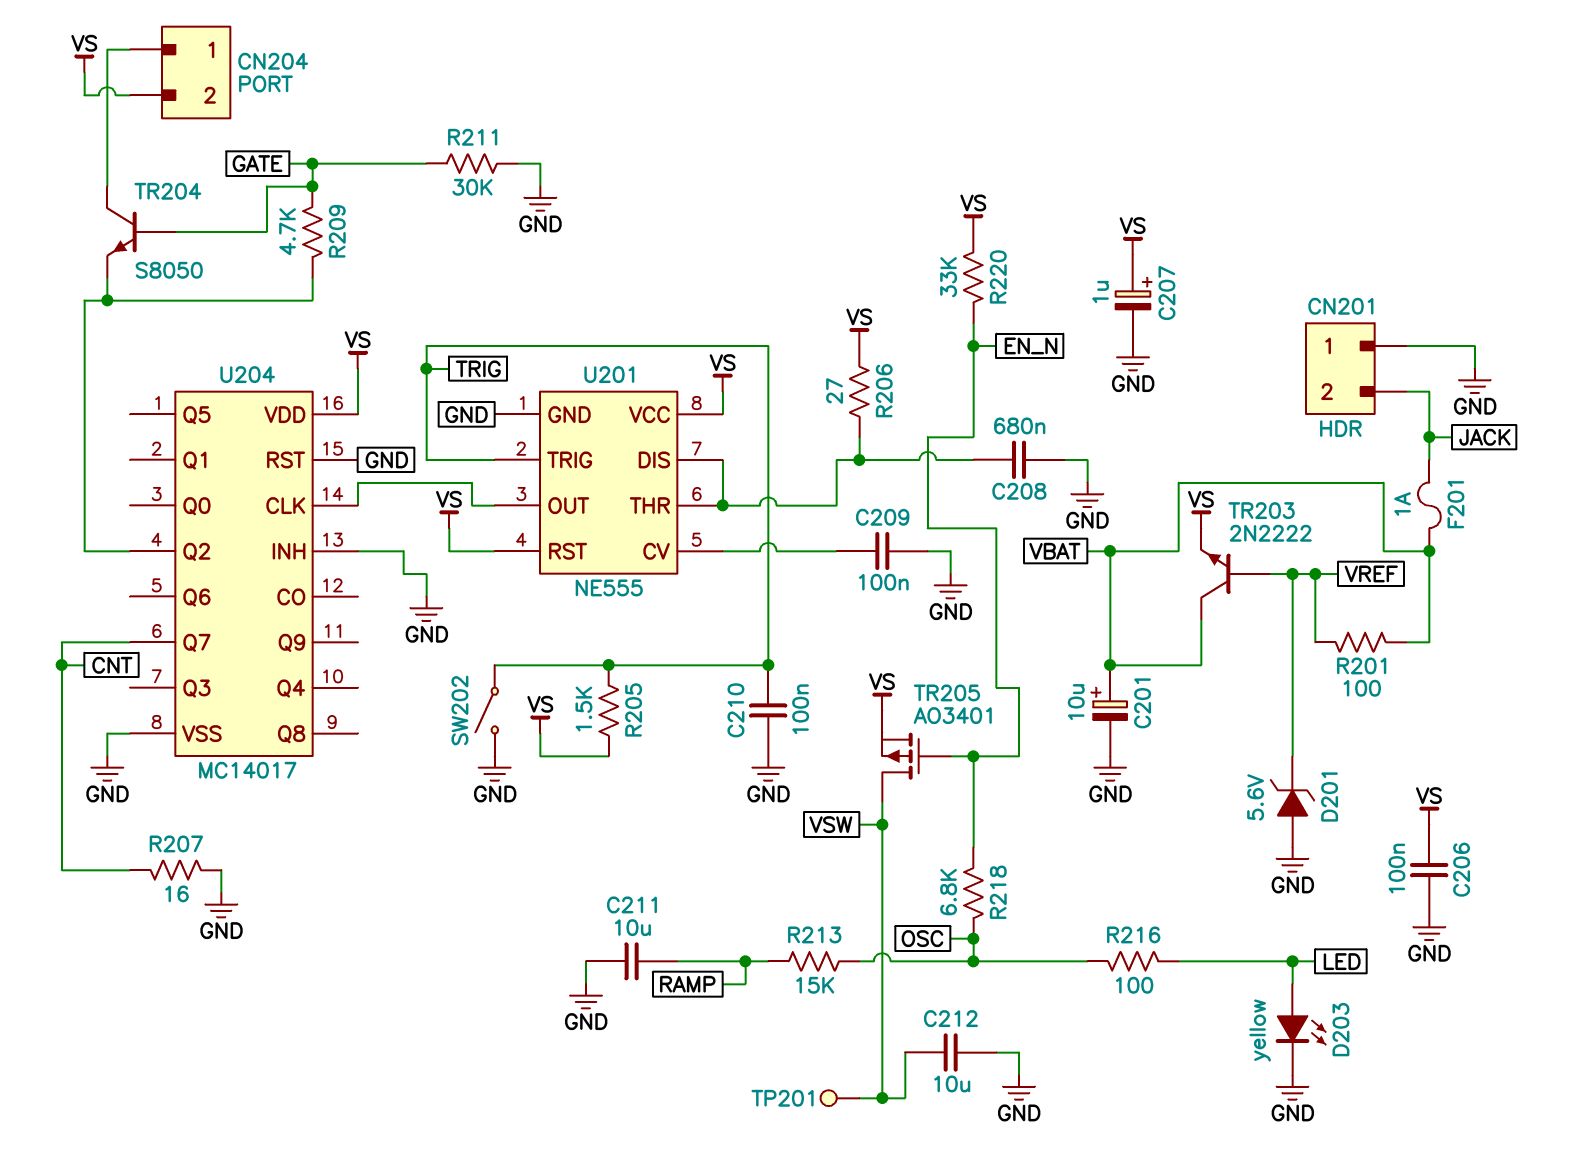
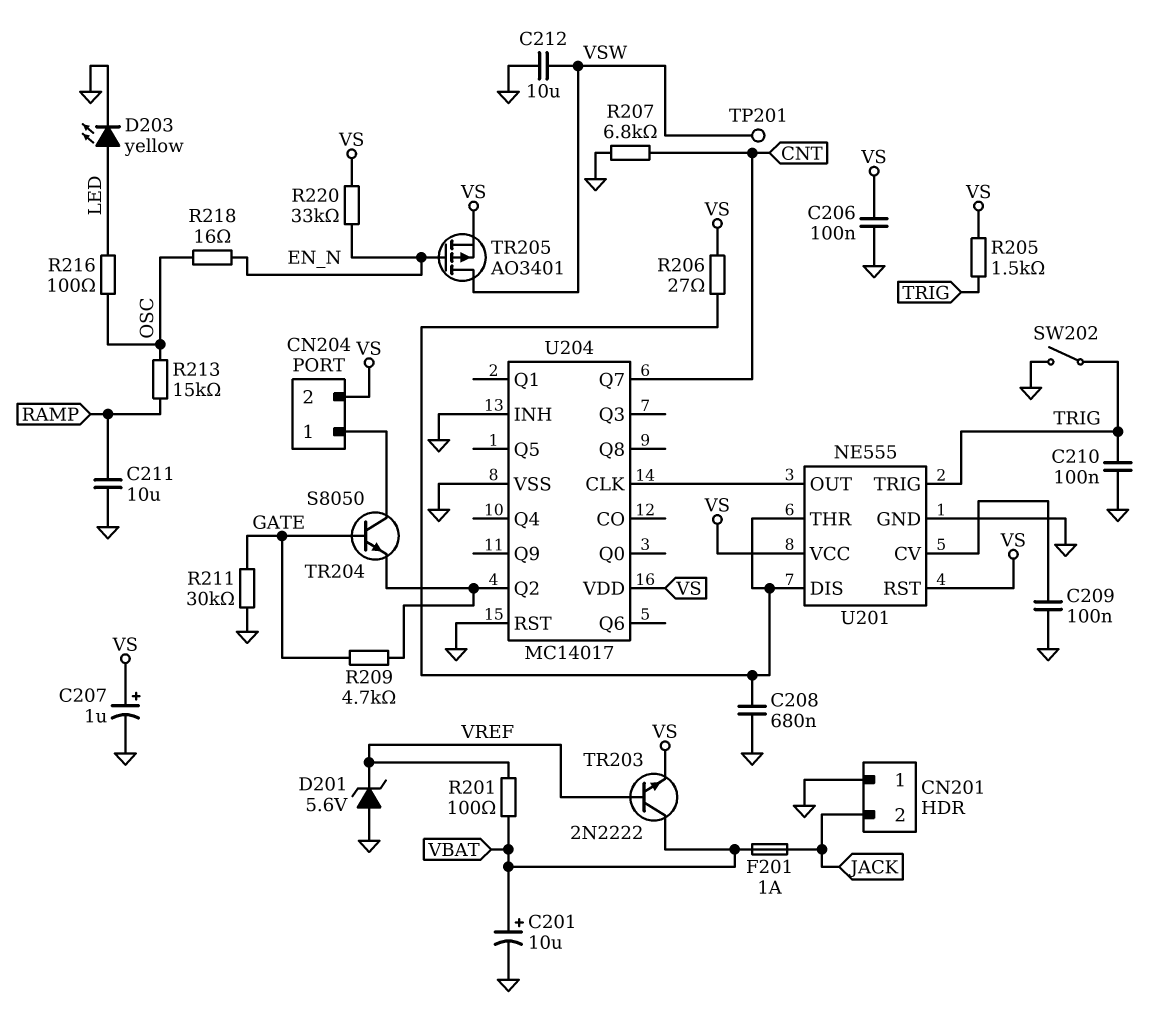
R207: 16 (CNT, GND) -> 6.8k (CNT, GND)
R218: 6.8k (EN_N, OSC) -> 16 (EN_N, OSC)

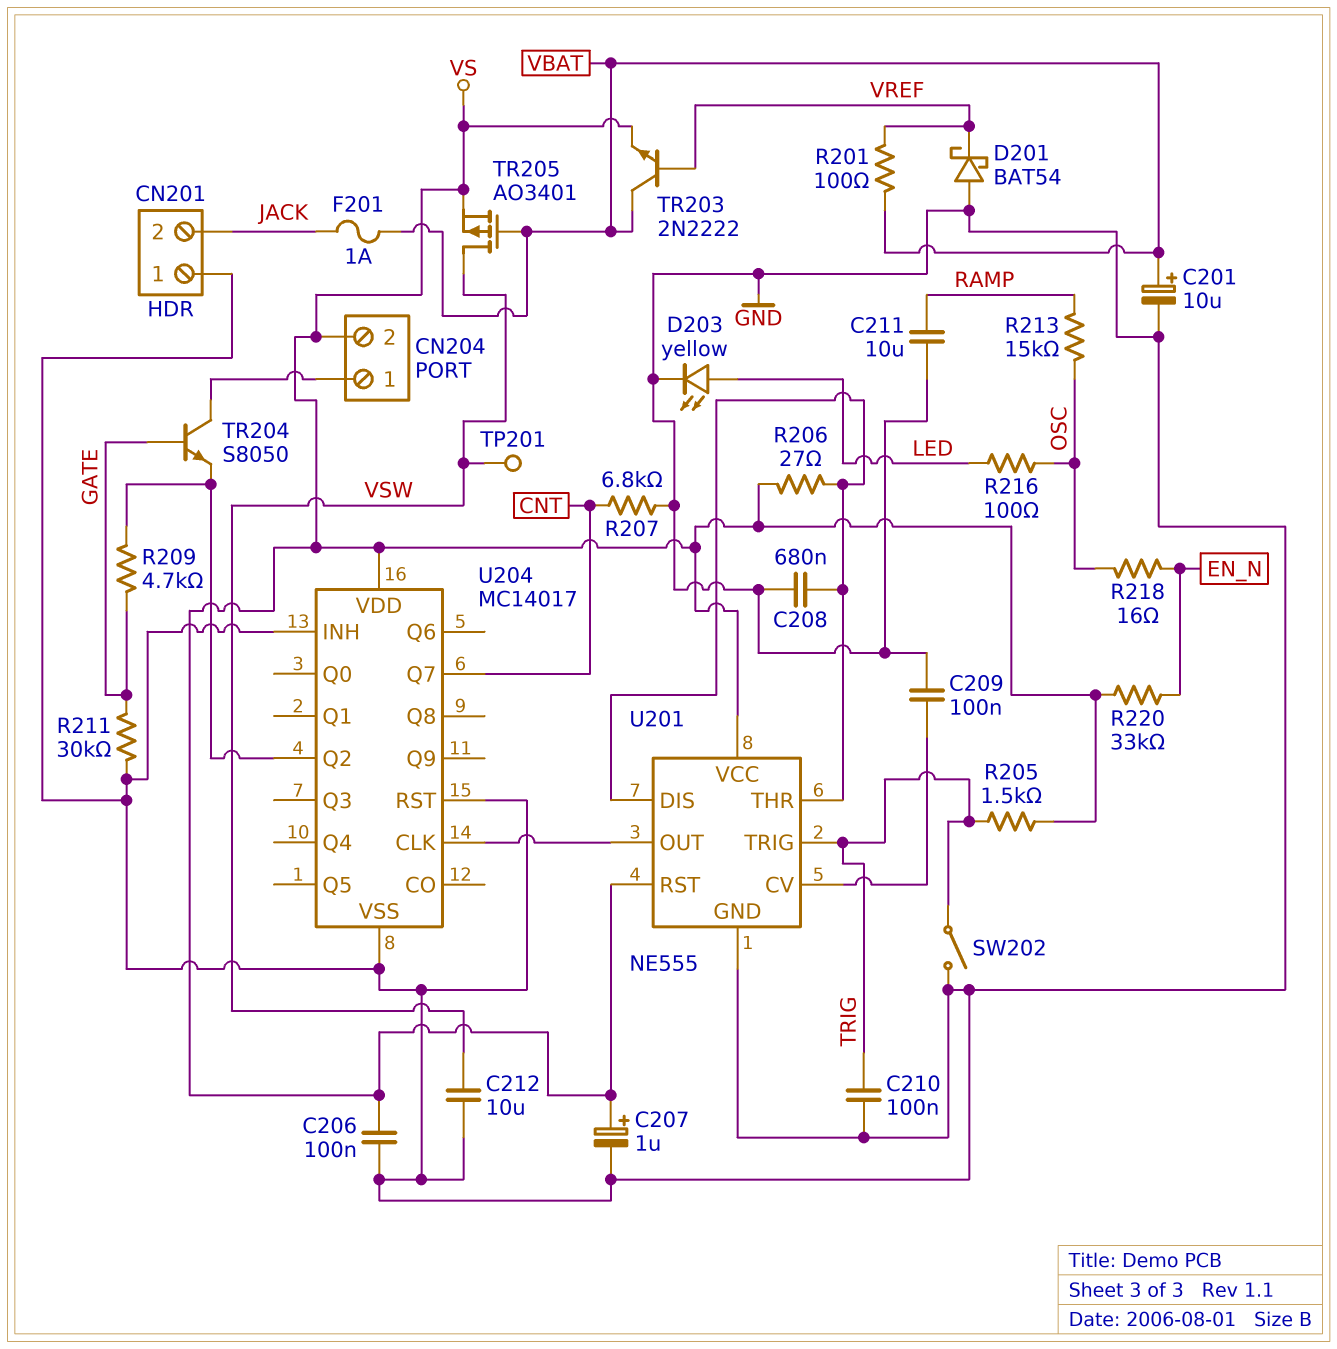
D201: zener 5.6V (A GND, K VREF) -> schottky BAT54 (A GND, K VREF)
TR205: PMOS AO3401 (G EN_N, D VSW, S VS) -> PMOS AO3401 (G VBAT, D VSW, S VS)

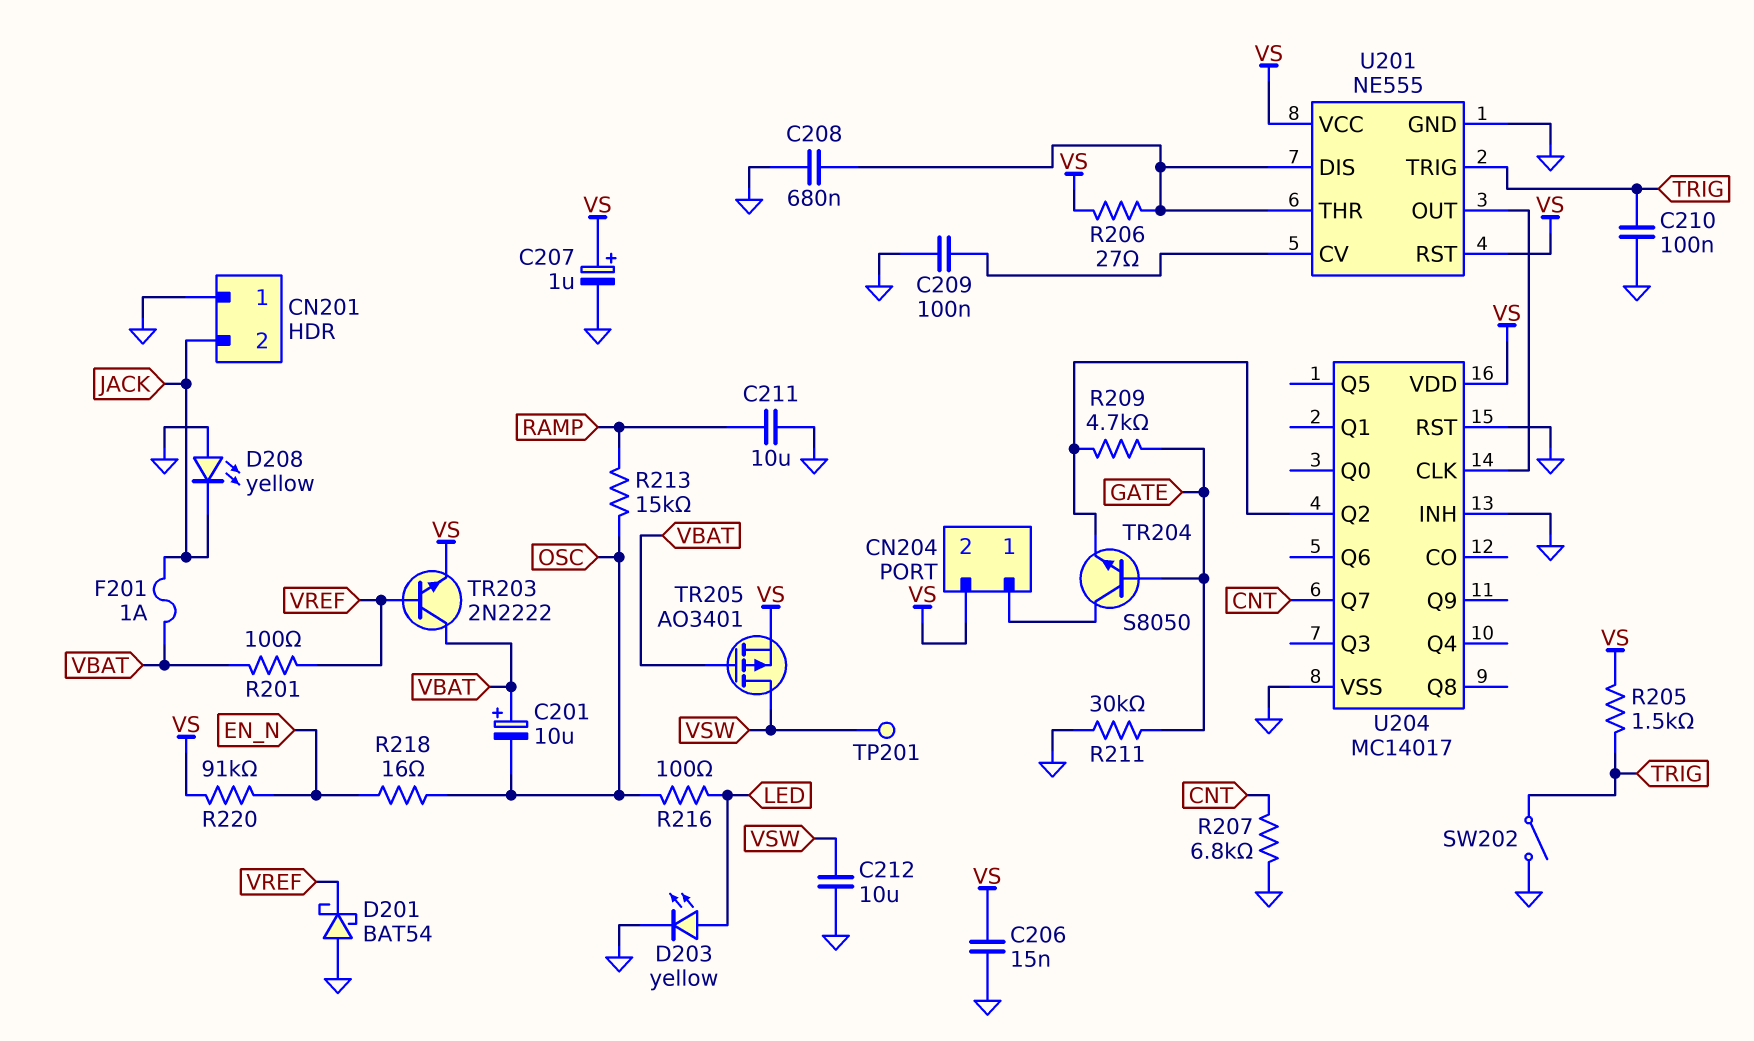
C201: 10uF (plus VBAT, minus GND) -> 10uF (plus VBAT, minus OSC)
C206: 100nF (GND, VS) -> 15nF (GND, VS)
D208: none -> LED yellow (A GND, K JACK)
R220: 33k (EN_N, VS) -> 91k (EN_N, VS)

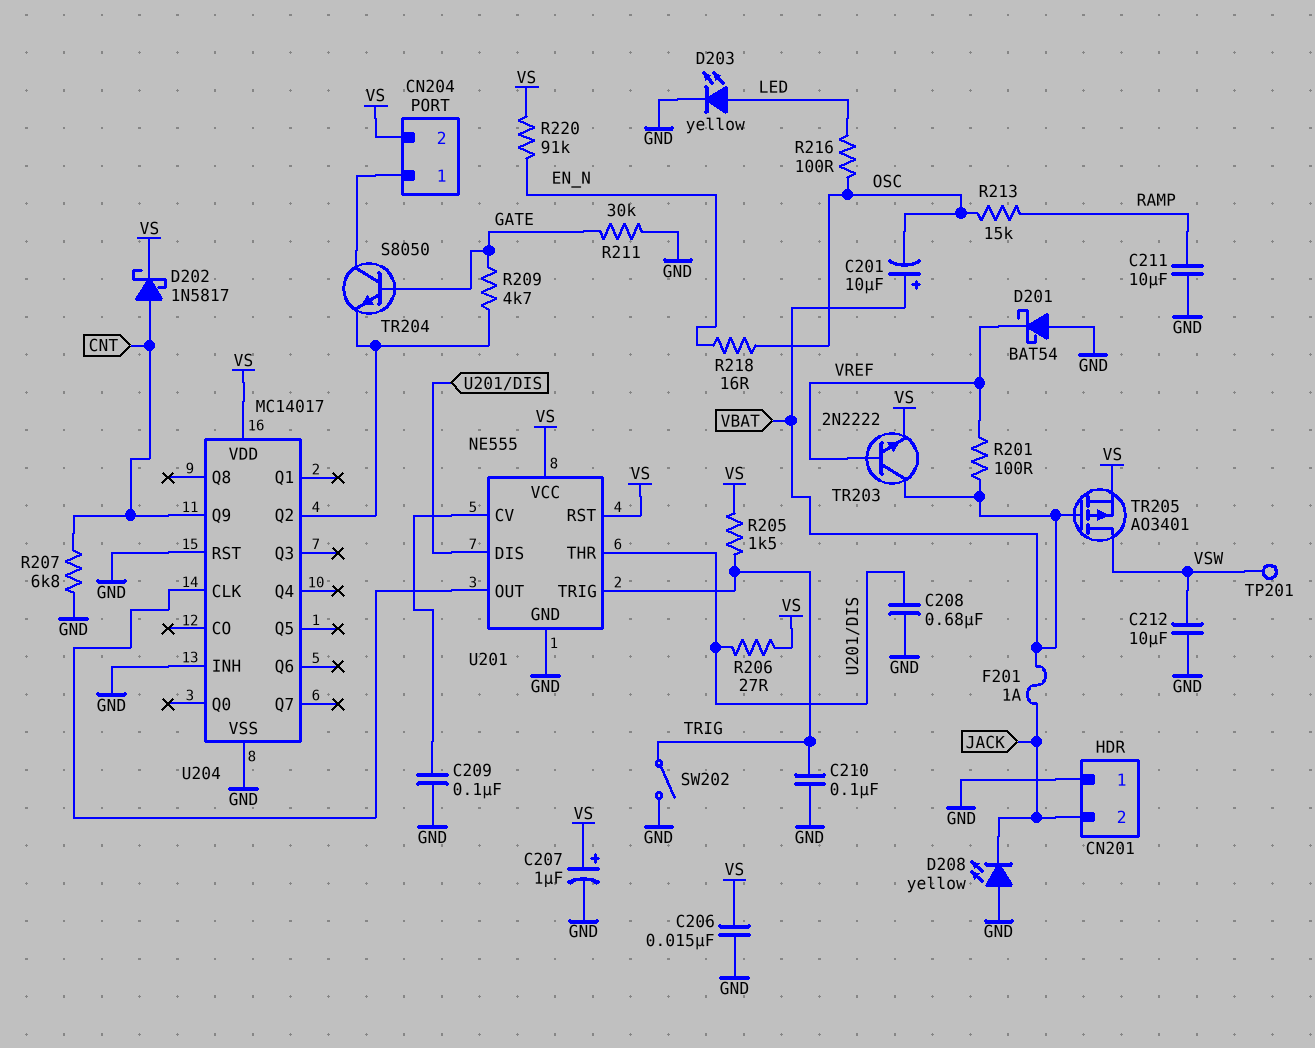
D202: none -> schottky 1N5817 (A CNT, K VS)
U204 pin Q7: CNT -> none
U204 pin Q9: none -> CNT

